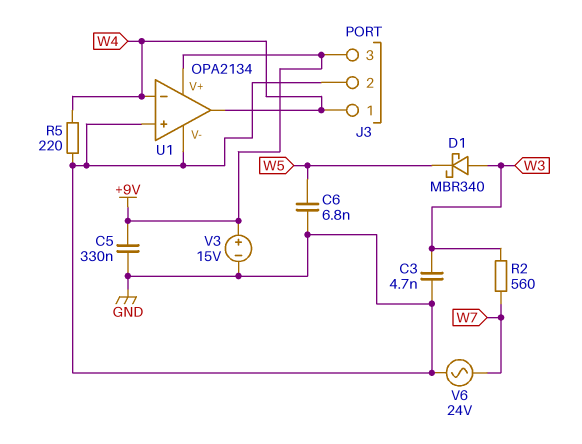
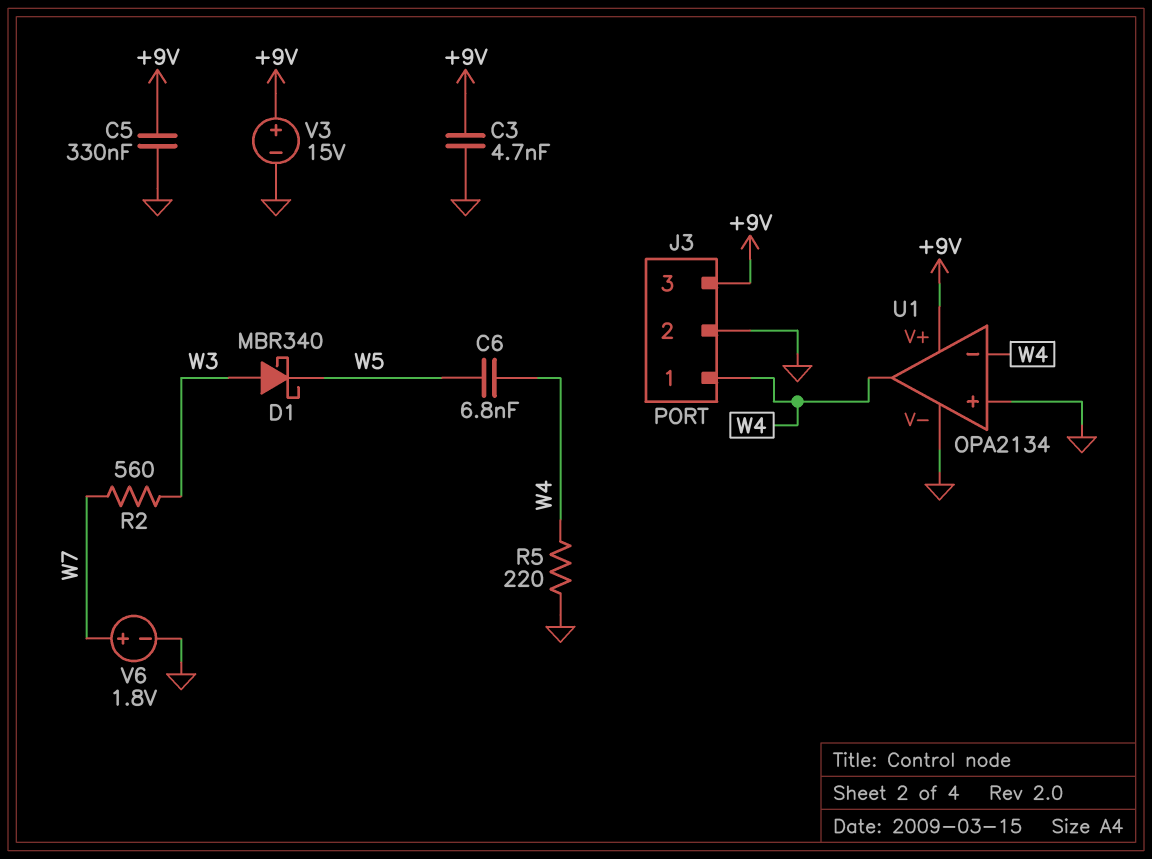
C3: 4.7nF (GND, W3) -> 4.7nF (+9V, GND)
C6: 6.8nF (GND, W5) -> 6.8nF (W4, W5)
V6: AC 24V (GND, W7) -> 1.8V (plus W7, minus GND)

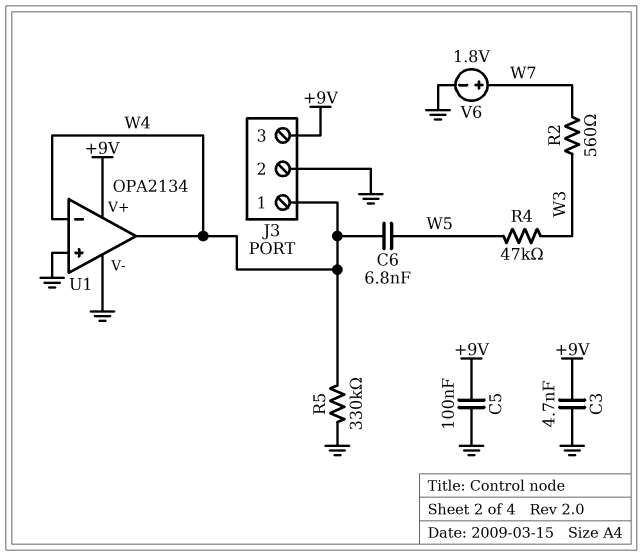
C5: 330nF (+9V, GND) -> 100nF (+9V, GND)
D1: schottky MBR340 (A W3, K W5) -> none
R4: none -> 47k (W3, W5)
R5: 220 (GND, W4) -> 330k (GND, W4)
V3: 15V (plus +9V, minus GND) -> none

